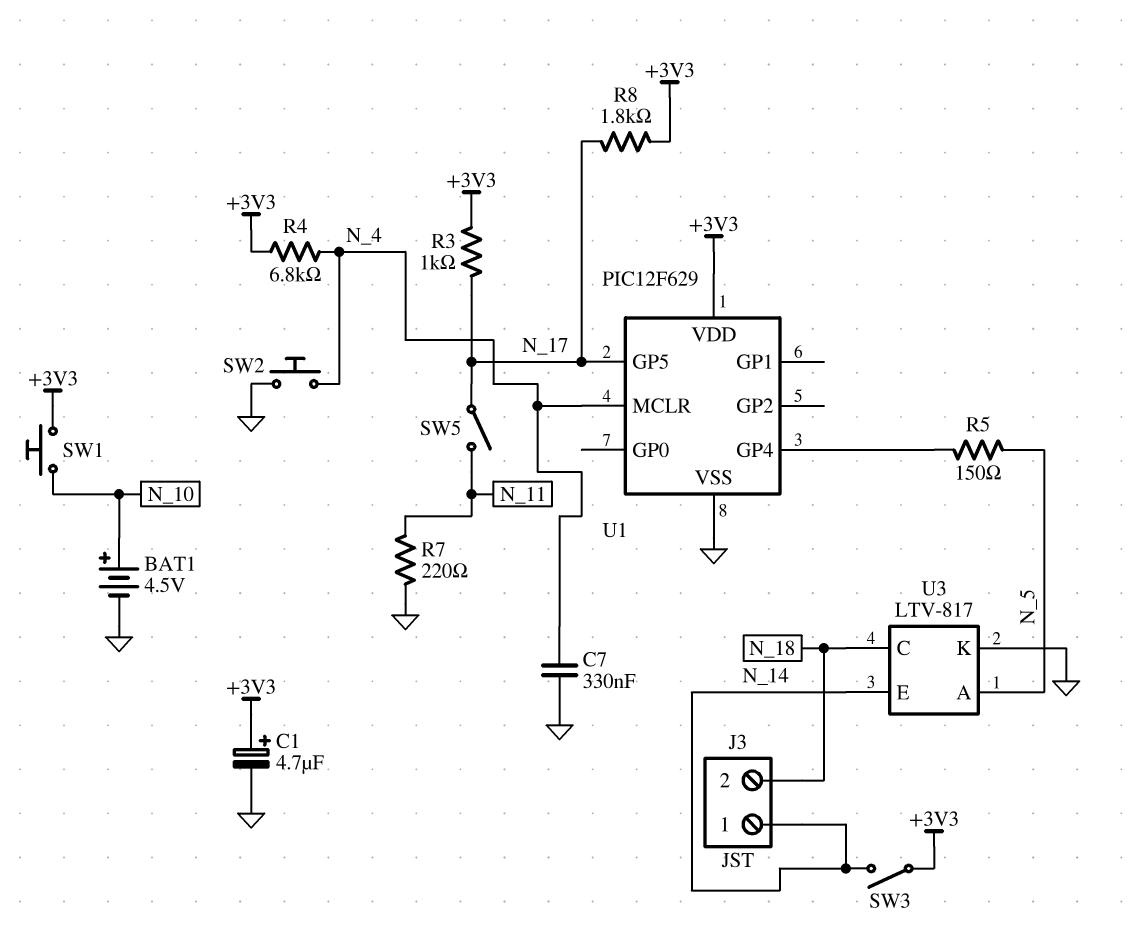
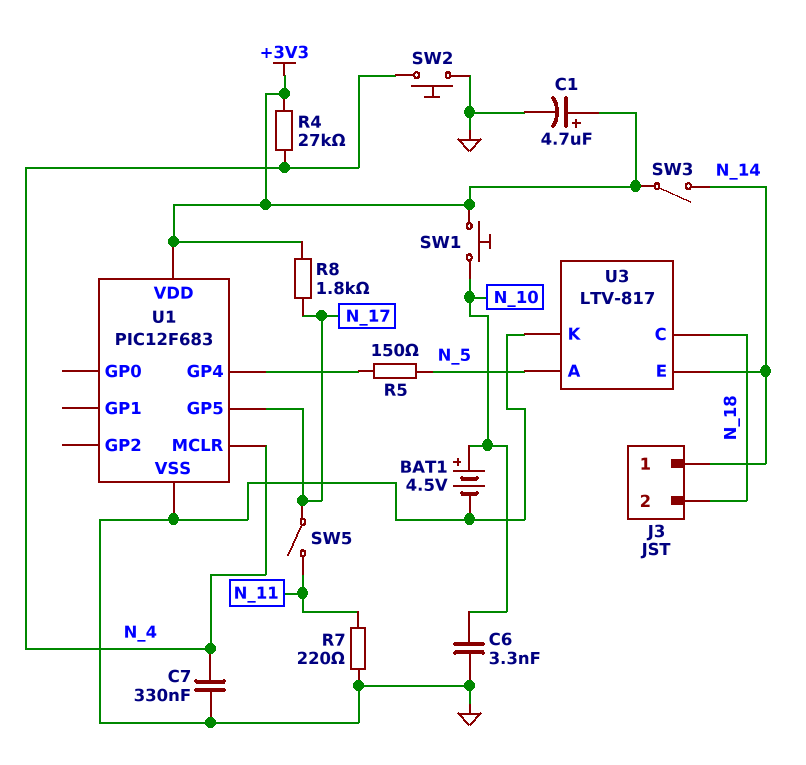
C6: none -> 3.3nF (GND, N_10)
R3: 1k (+3V3, N_17) -> none
R4: 6.8k (+3V3, N_4) -> 27k (+3V3, N_4)
U1: PIC12F629 -> PIC12F683

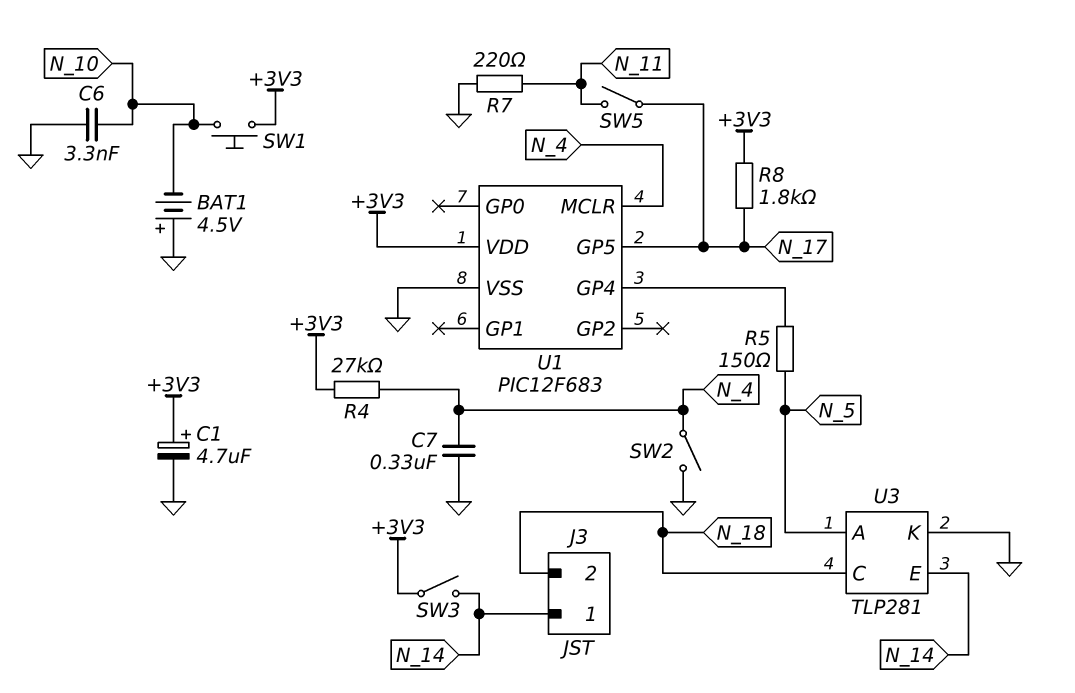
BAT1: 4.5V (plus N_10, minus GND) -> 4.5V (plus GND, minus N_10)
SW2: button (GND, N_4) -> switch (GND, N_4)
U3: LTV-817 -> TLP281

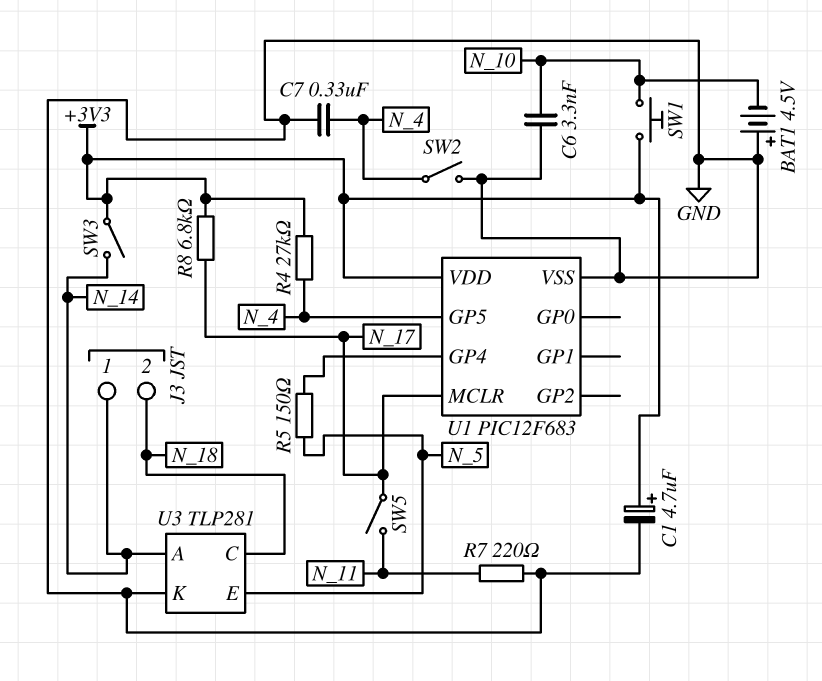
R8: 1.8k (+3V3, N_17) -> 6.8k (+3V3, N_17)
U1 pin GP5: N_17 -> N_4
U1 pin MCLR: N_4 -> N_17
U3 pin A: N_5 -> N_14
U3 pin E: N_14 -> N_5

